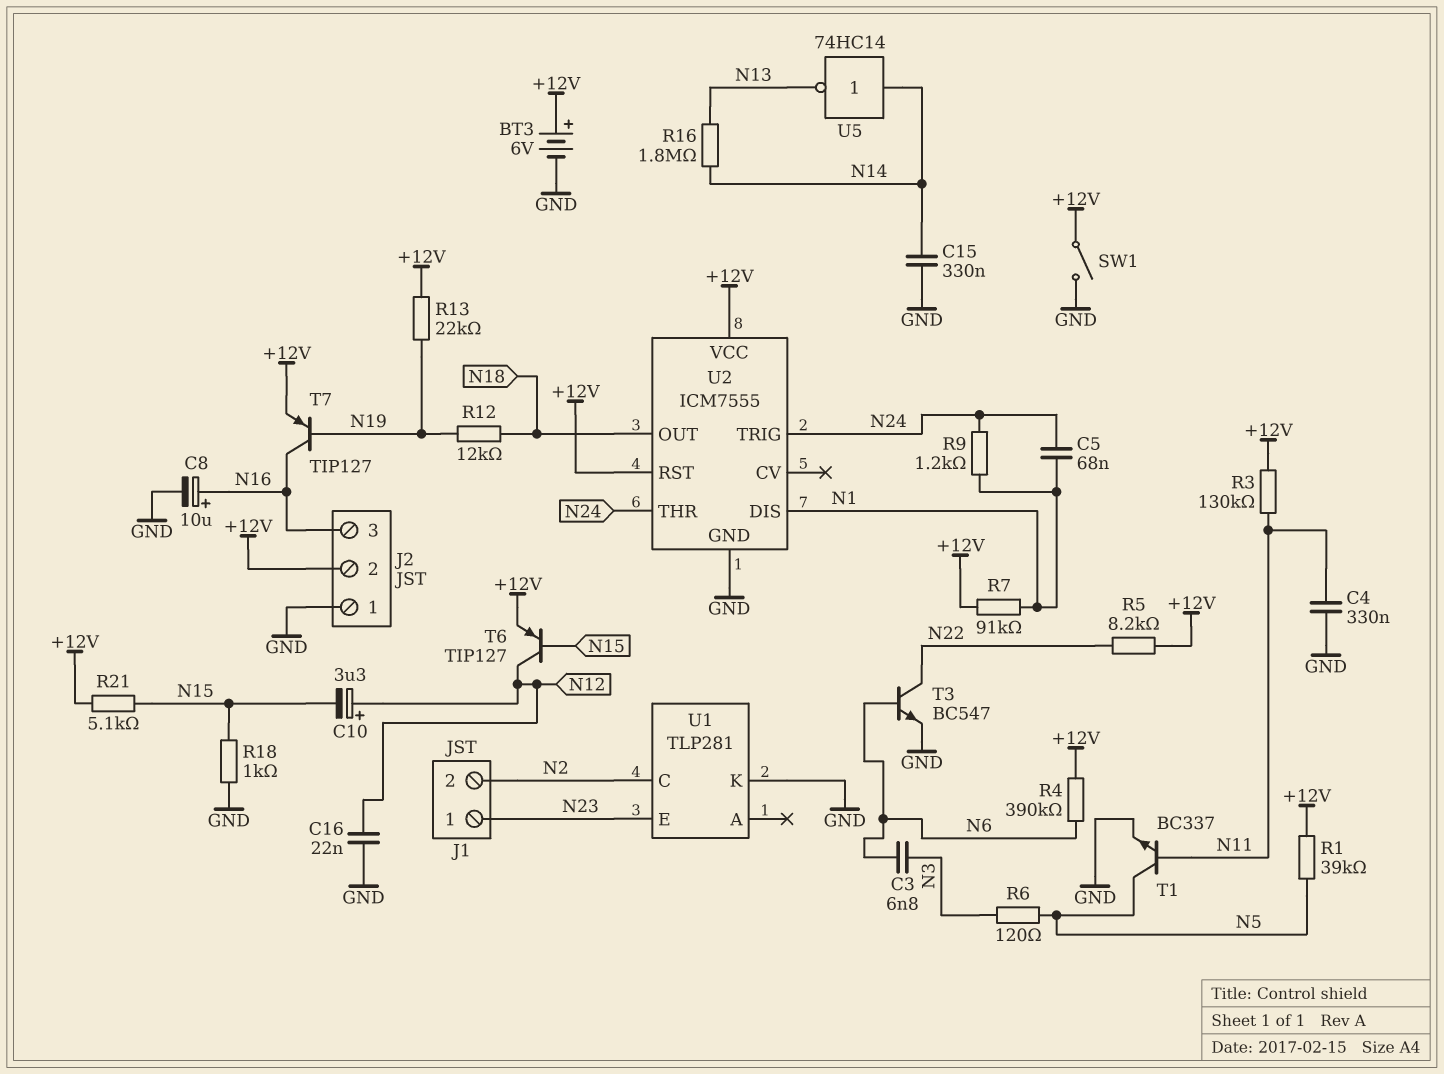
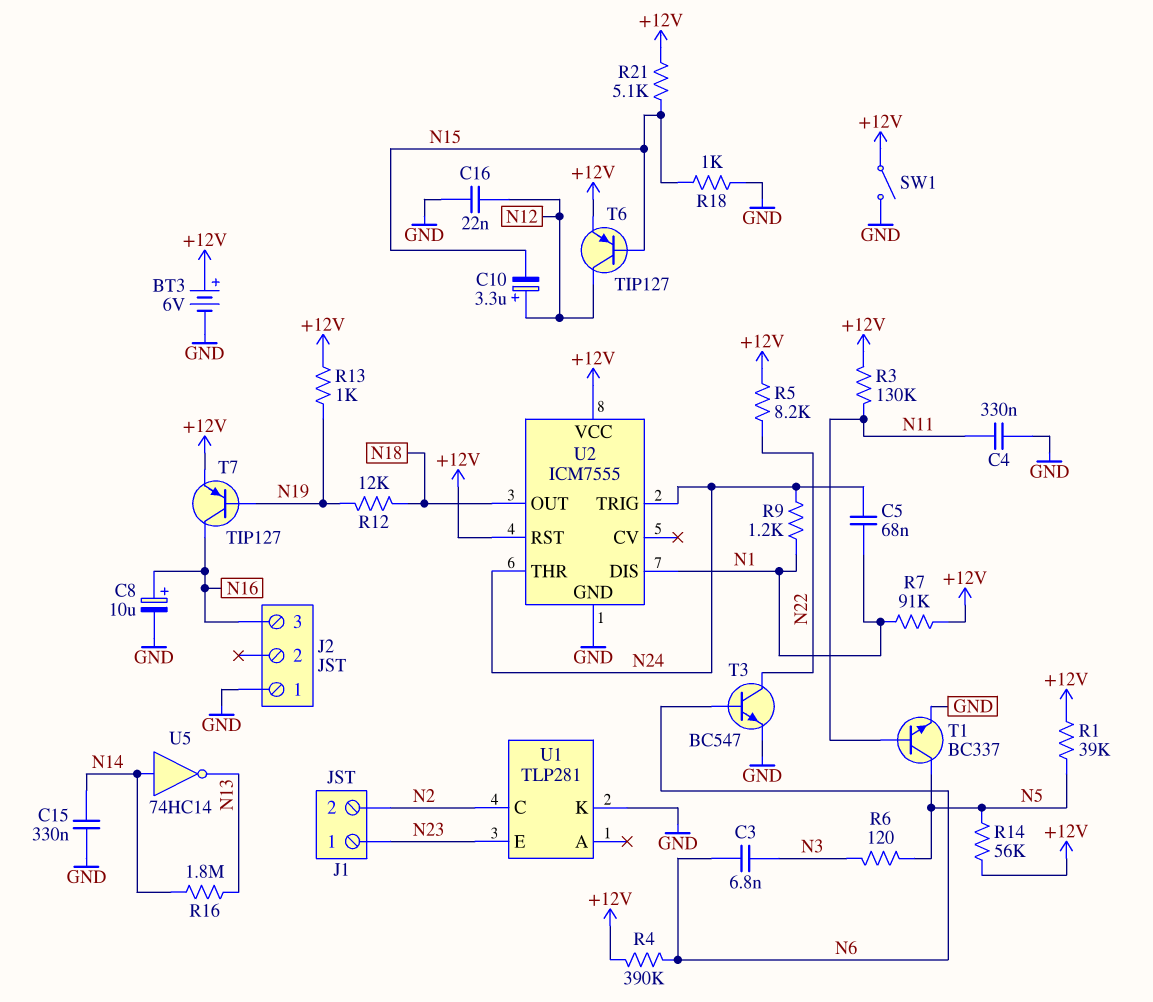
J2 pin 2: +12V -> none
R13: 22k (+12V, N19) -> 1k (+12V, N19)
R14: none -> 56k (+12V, N5)

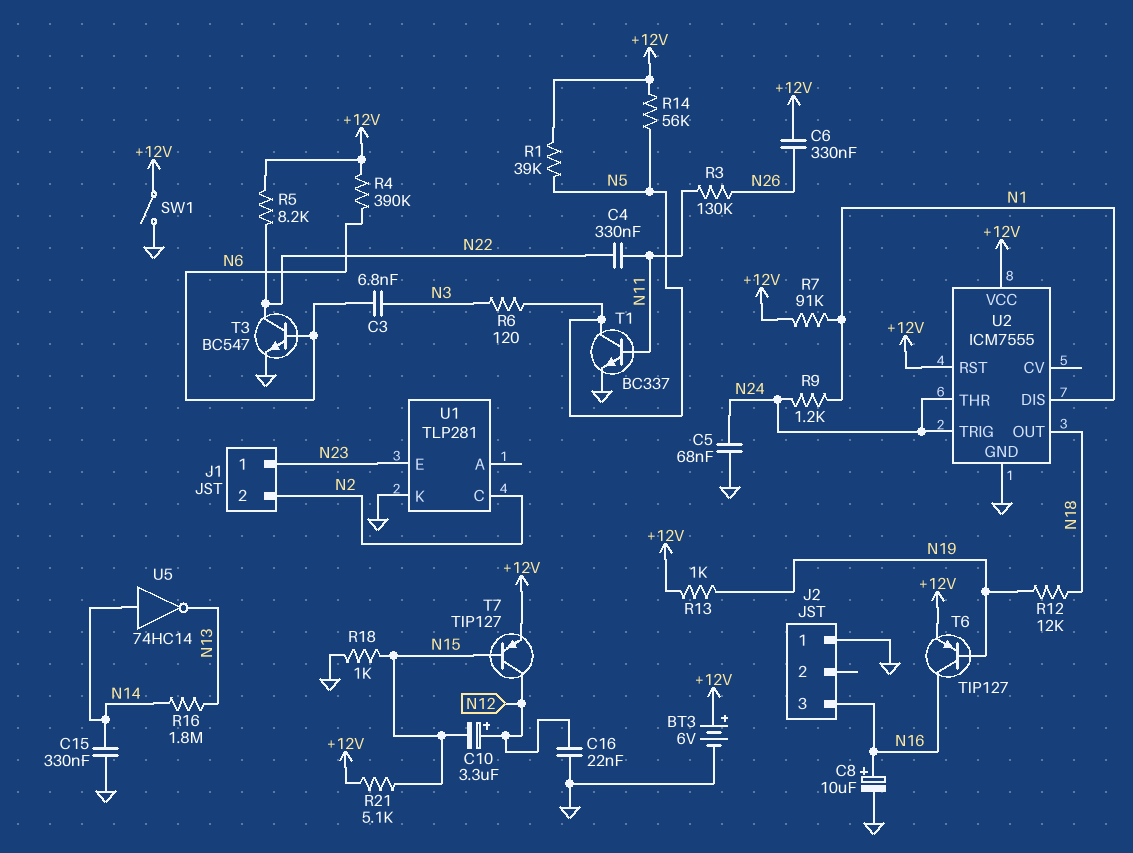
C4: 330nF (GND, N11) -> 330nF (N11, N22)
C5: 68nF (N1, N24) -> 68nF (GND, N24)
C6: none -> 330nF (+12V, N26)
R3: 130k (+12V, N11) -> 130k (N11, N26)
T6: PNP TIP127 (B N15, C N12, E +12V) -> PNP TIP127 (B N19, C N16, E +12V)
T7: PNP TIP127 (B N19, C N16, E +12V) -> PNP TIP127 (B N15, C N12, E +12V)

